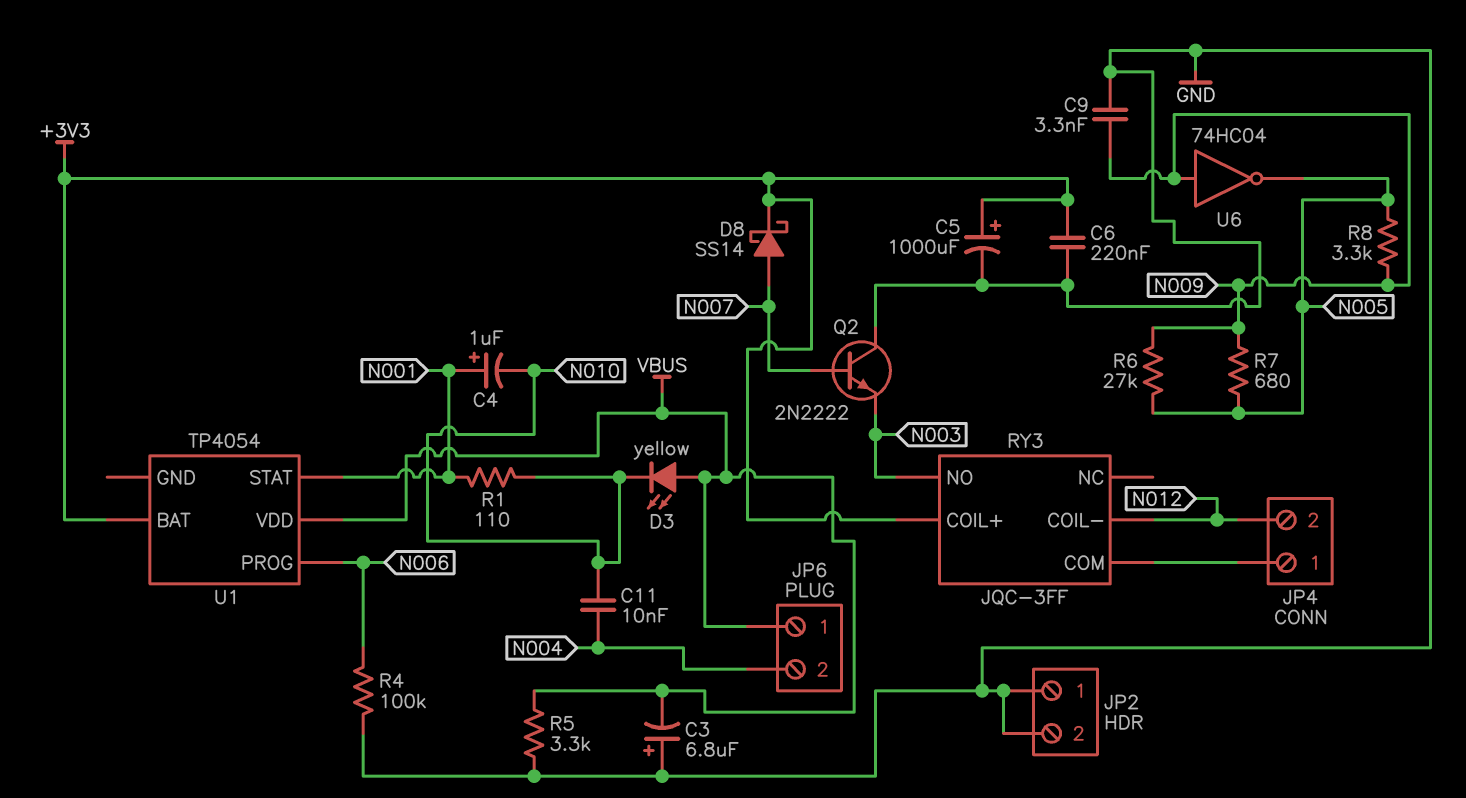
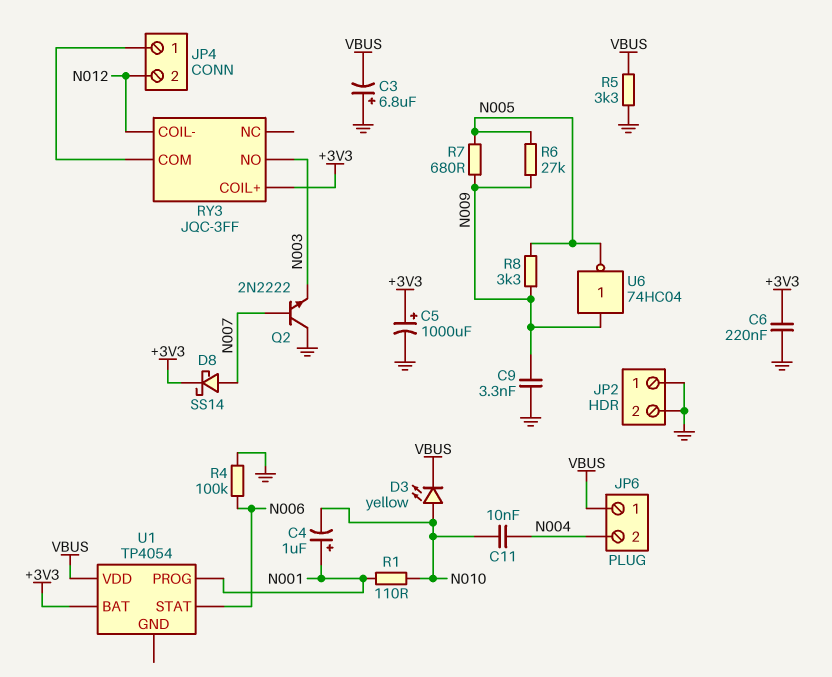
D3: LED yellow (A VBUS, K N010) -> LED yellow (A N010, K VBUS)
U1 pin PROG: N006 -> N001
U1 pin STAT: N001 -> N006

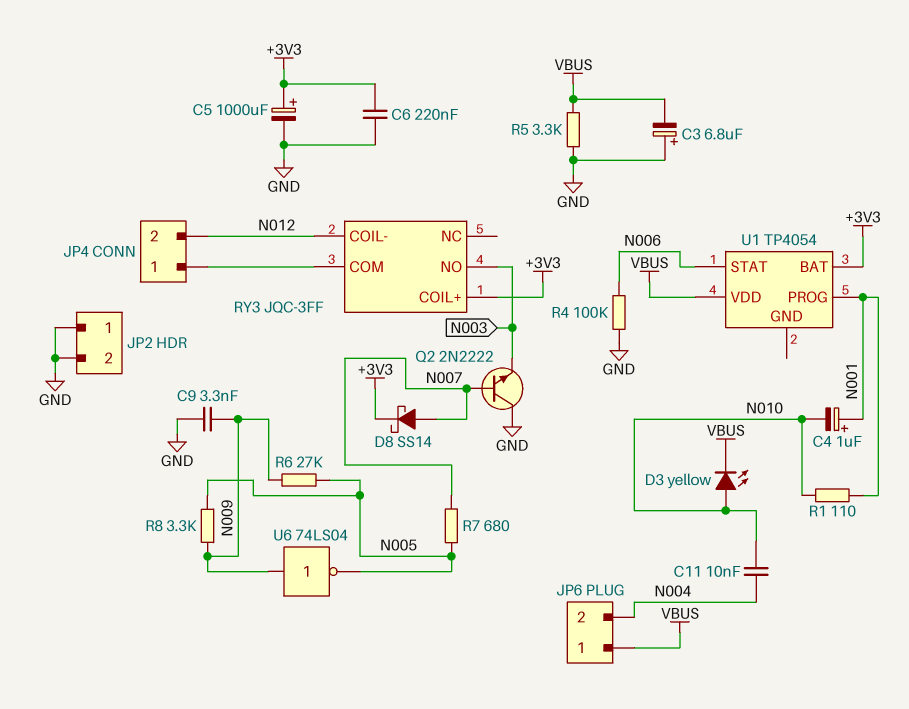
R7: 680 (N005, N009) -> 680 (N005, N007)
U6: NOT 74HC04 (in N009, out N005) -> NOT 74LS04 (in N009, out N005)

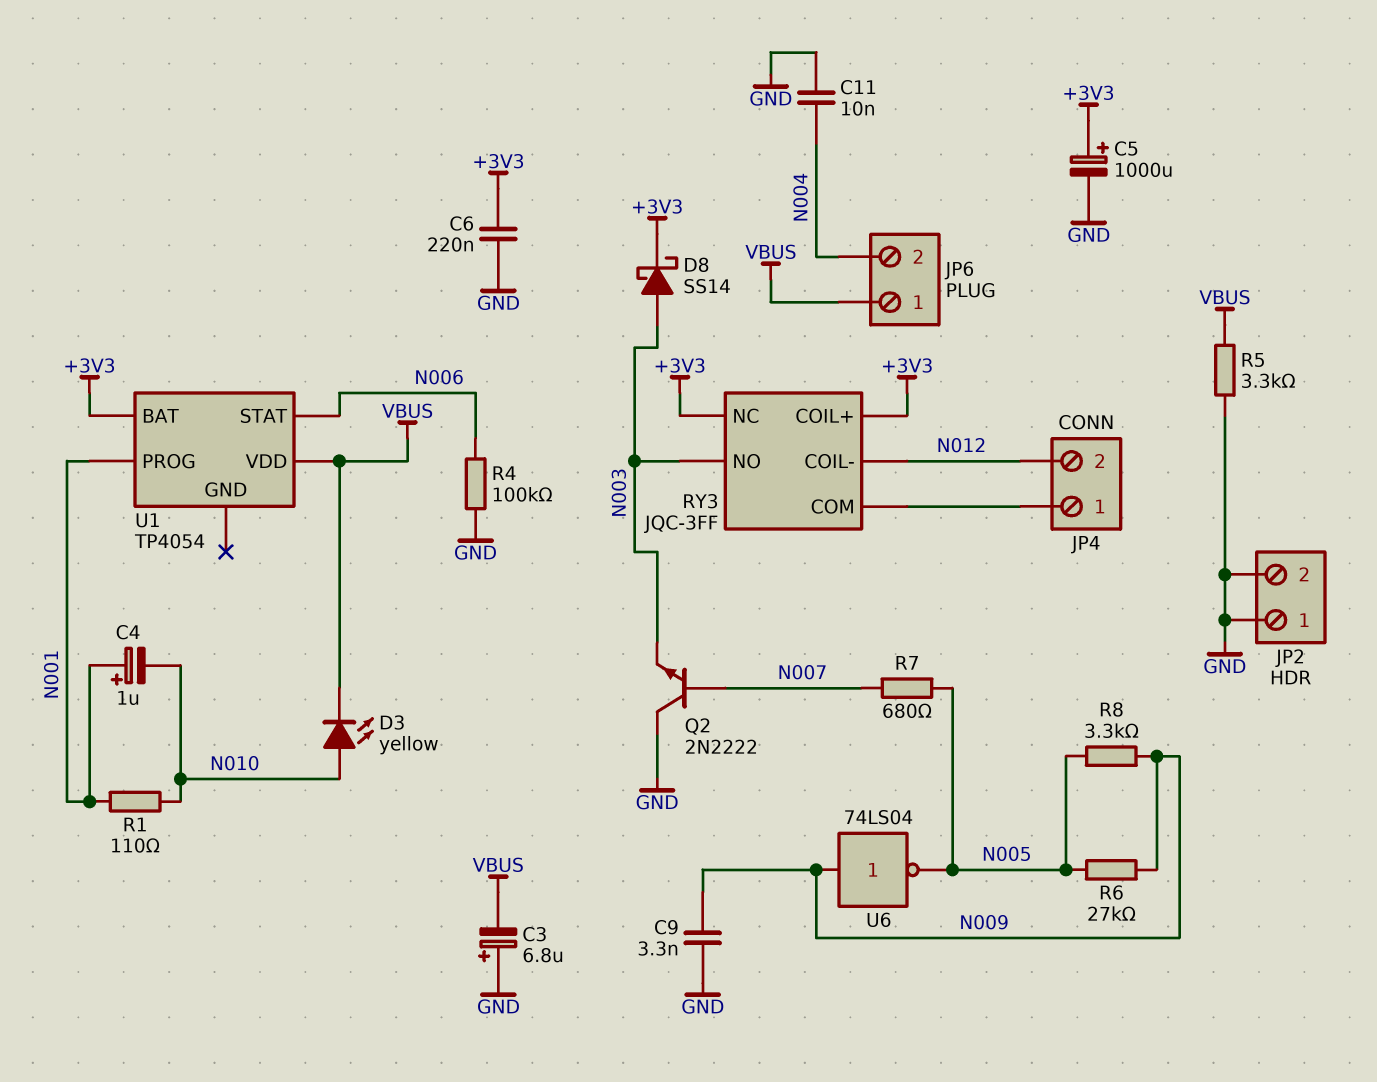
C11: 10nF (N004, N010) -> 10nF (GND, N004)
D8: schottky SS14 (A N007, K +3V3) -> schottky SS14 (A N003, K +3V3)
RY3 pin NC: none -> +3V3

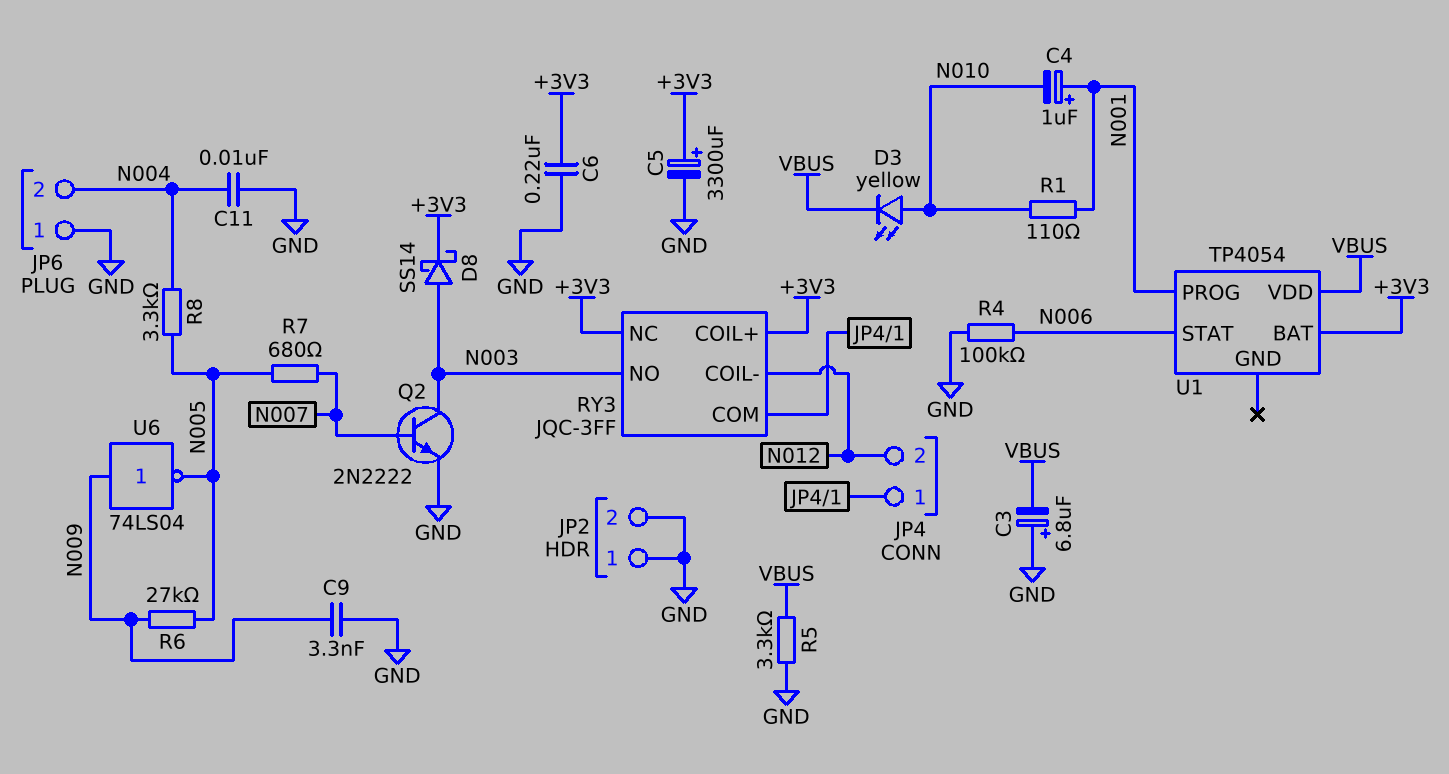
C5: 1000uF (plus +3V3, minus GND) -> 3300uF (plus +3V3, minus GND)
JP6 pin 1: VBUS -> GND
Q2: NPN 2N2222 (B N007, C GND, E N003) -> NPN 2N2222 (B N007, C N003, E GND)
R8: 3.3k (N005, N009) -> 3.3k (N004, N005)

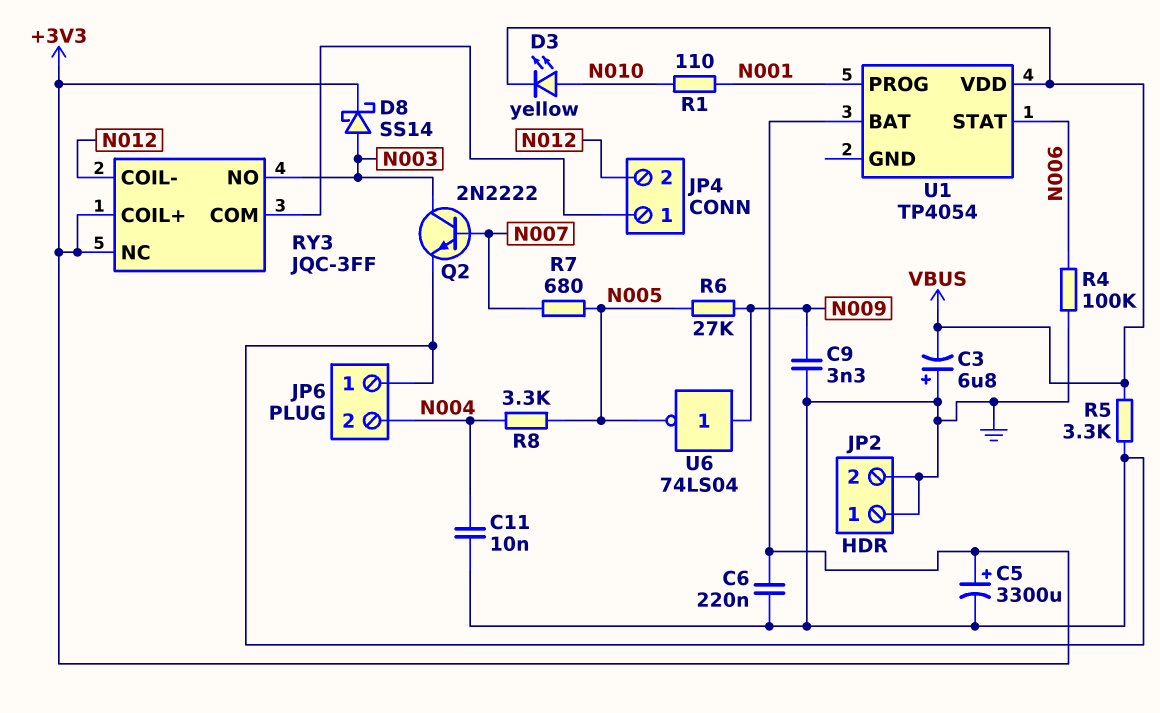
C4: 1uF (plus N001, minus N010) -> none

